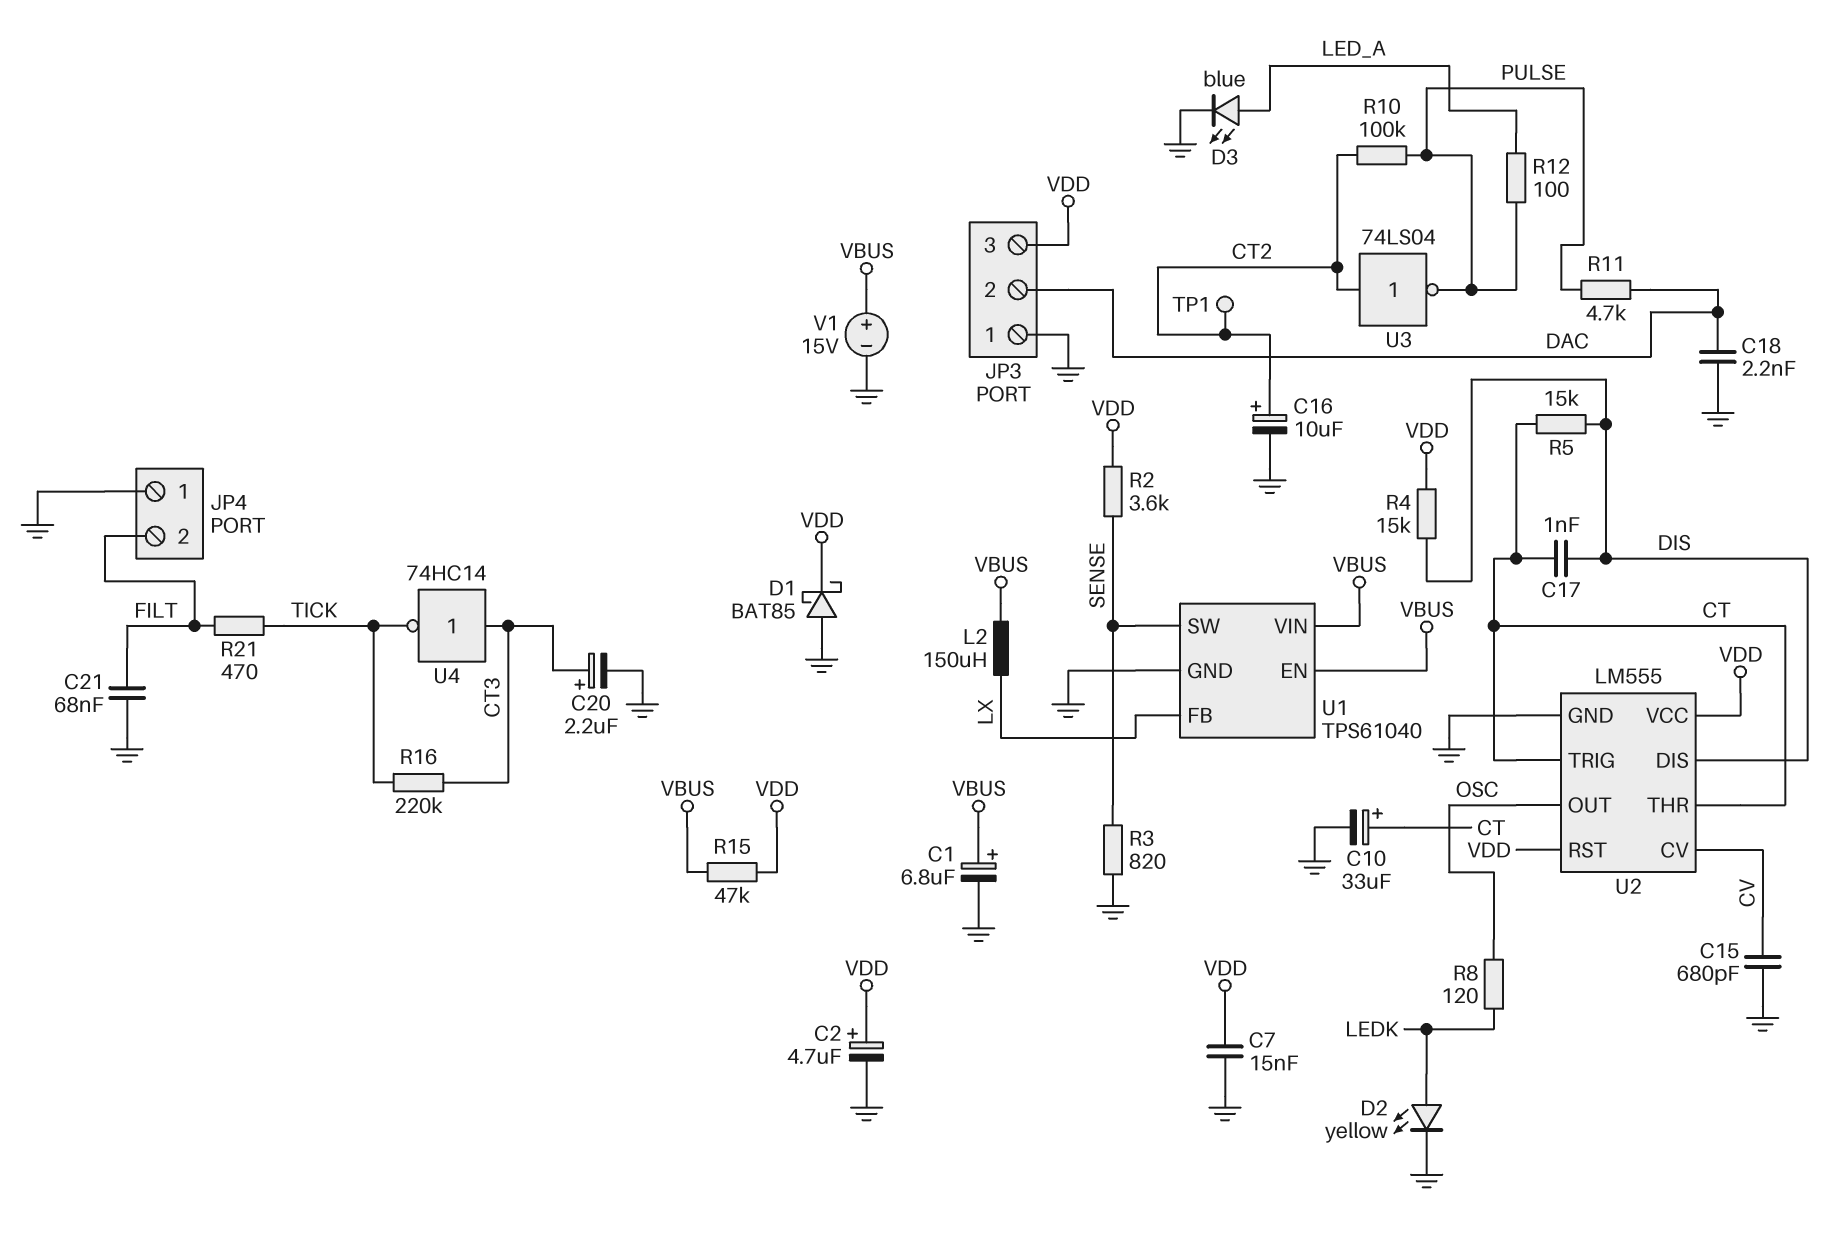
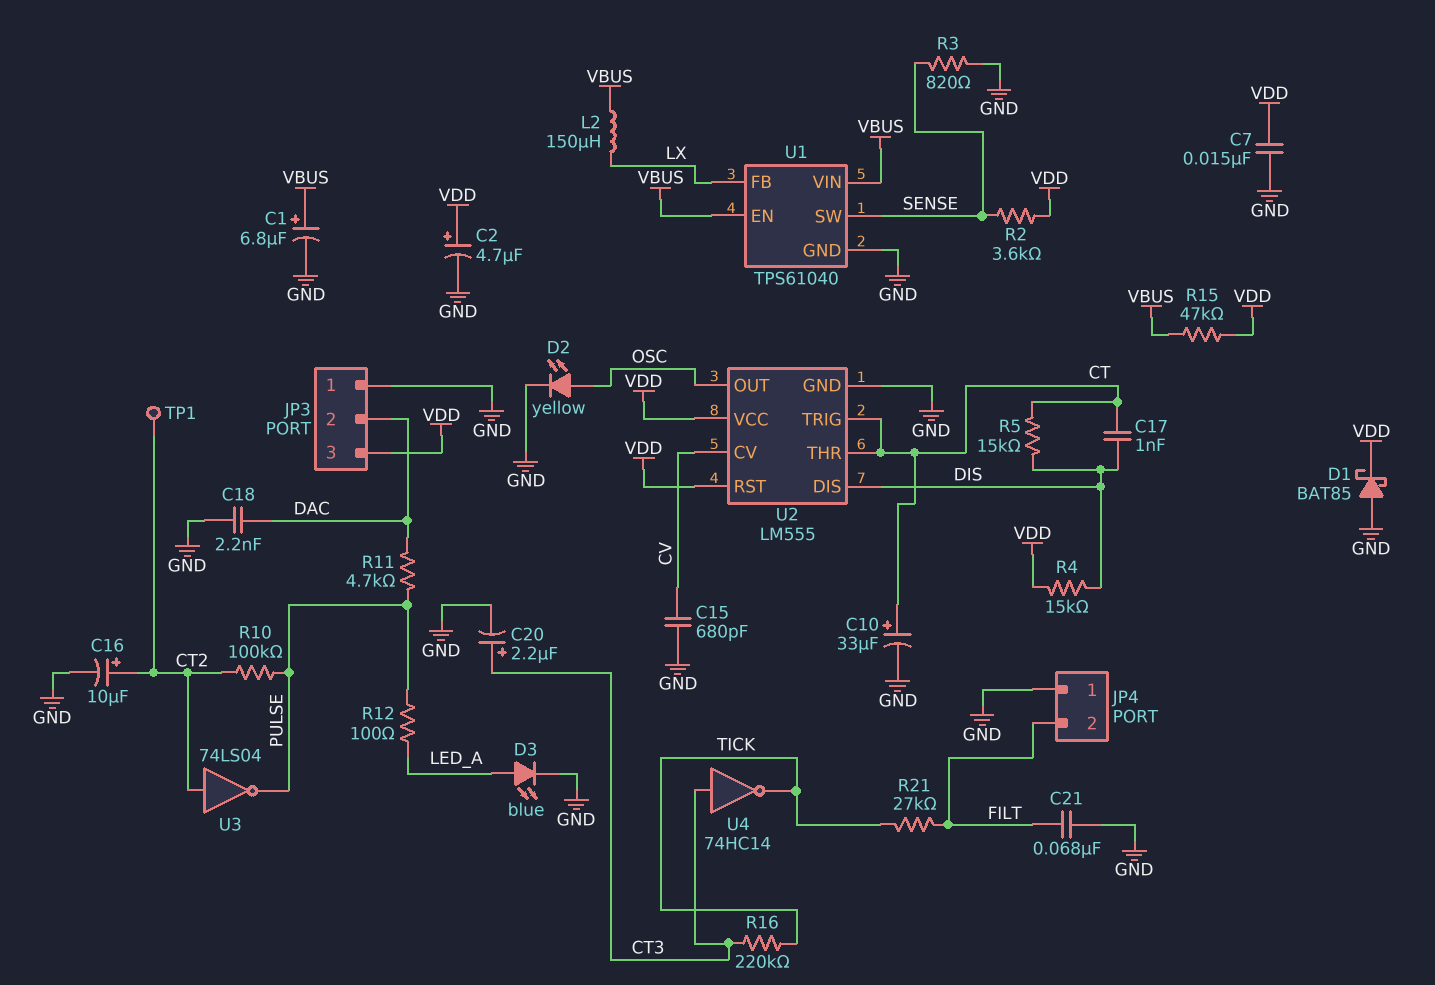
D2: LED yellow (A LEDK, K GND) -> LED yellow (A OSC, K GND)
R8: 120 (LEDK, OSC) -> none
R21: 470 (FILT, TICK) -> 27k (FILT, TICK)
V1: 15V (plus VBUS, minus GND) -> none

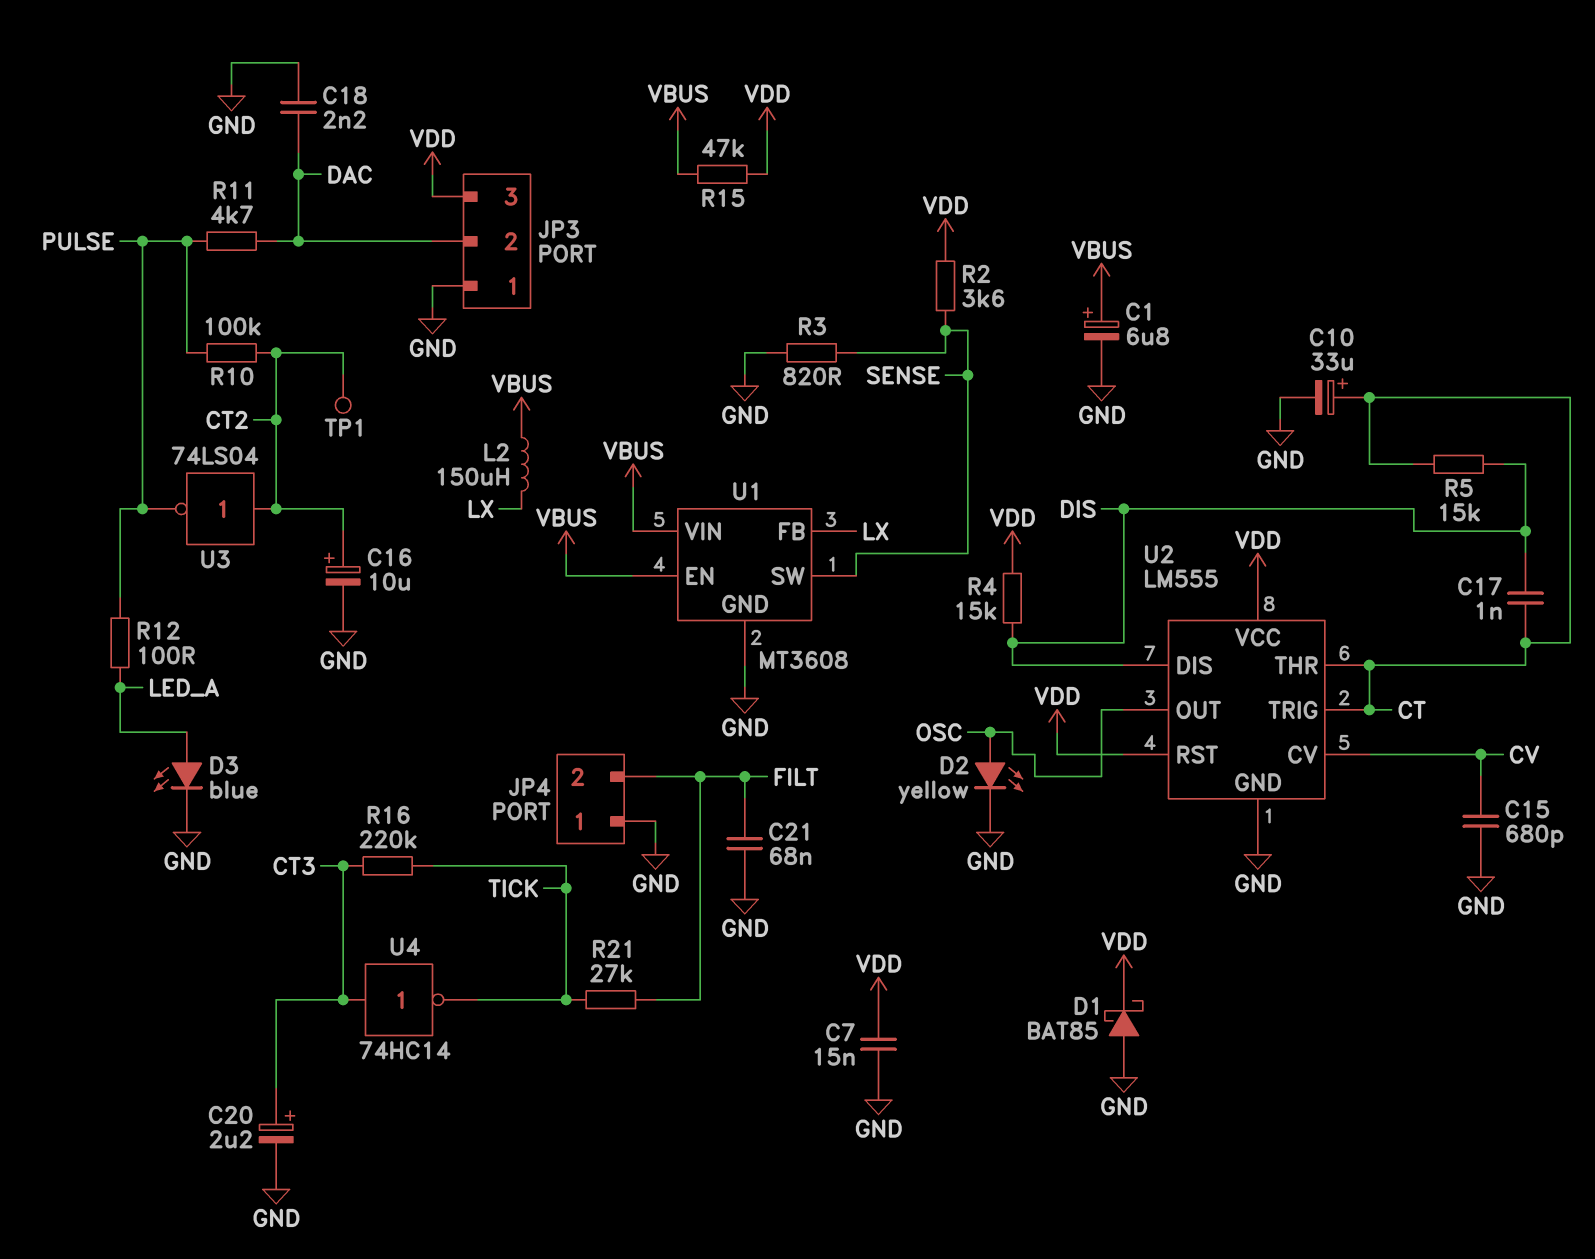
C2: 4.7uF (plus VDD, minus GND) -> none
U1: TPS61040 -> MT3608

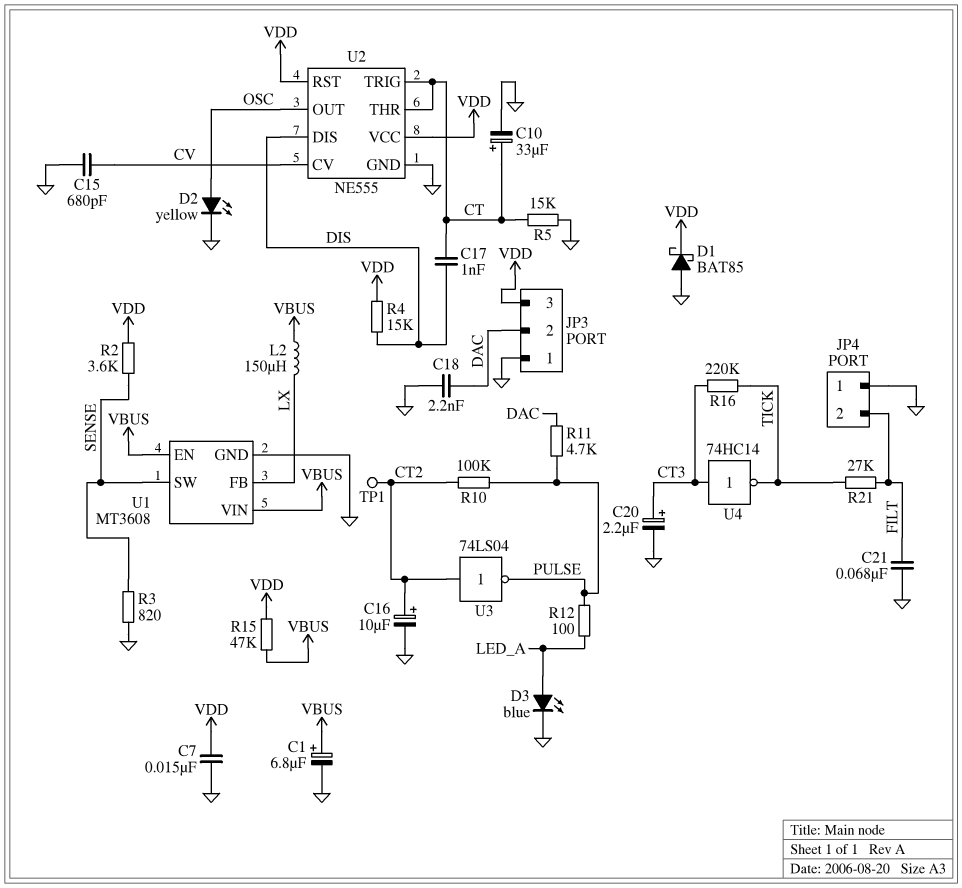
R5: 15k (CT, DIS) -> 15k (CT, GND)
U2: LM555 -> NE555

